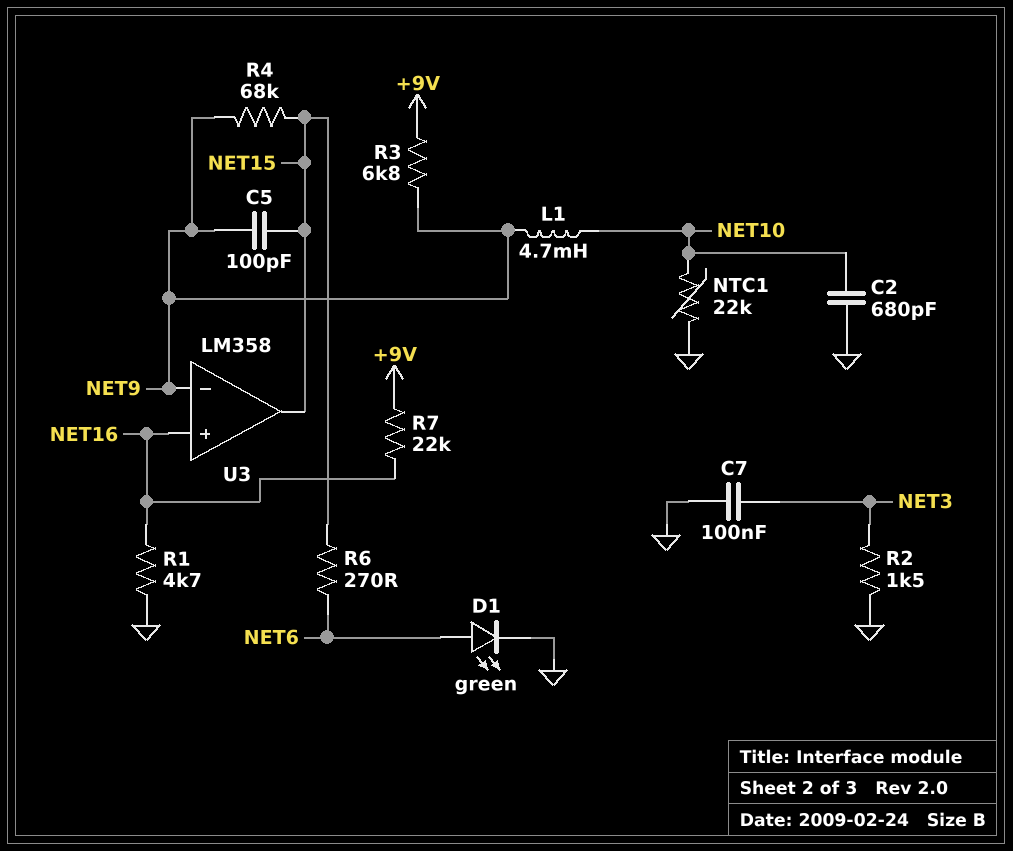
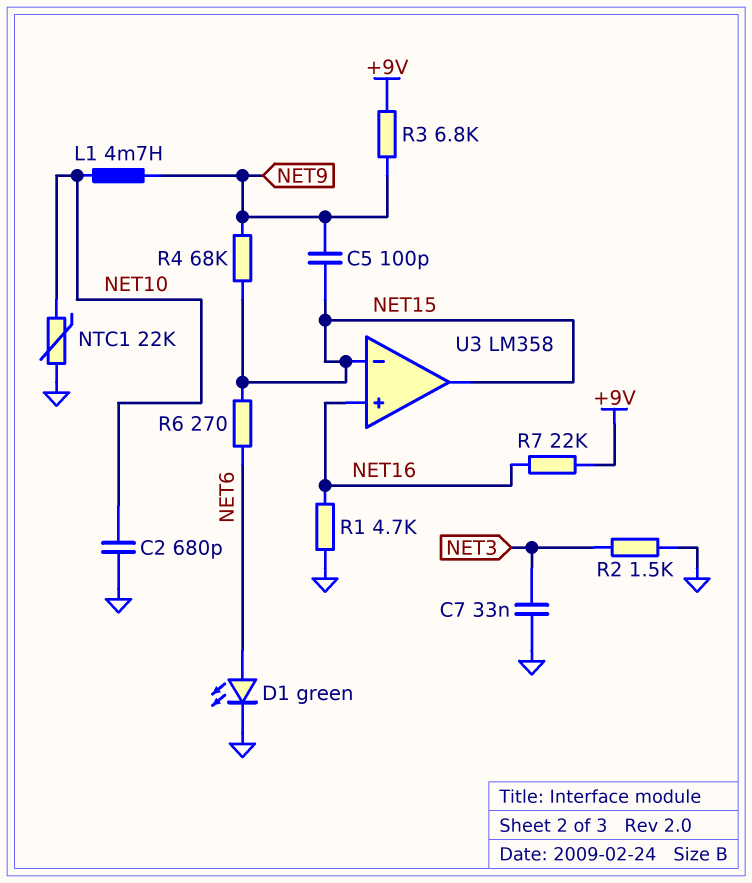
C7: 100nF (GND, NET3) -> 33nF (GND, NET3)
U3 pin in-: NET9 -> NET15

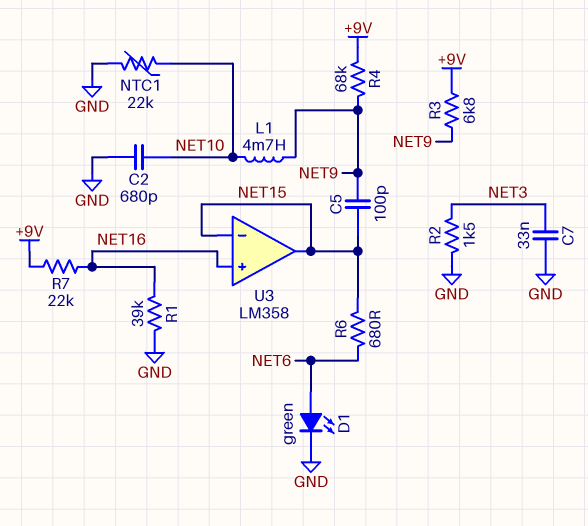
R1: 4.7k (GND, NET16) -> 39k (GND, NET16)
R4: 68k (NET9, NET15) -> 68k (+9V, NET9)
R6: 270 (NET6, NET15) -> 680 (NET6, NET15)

